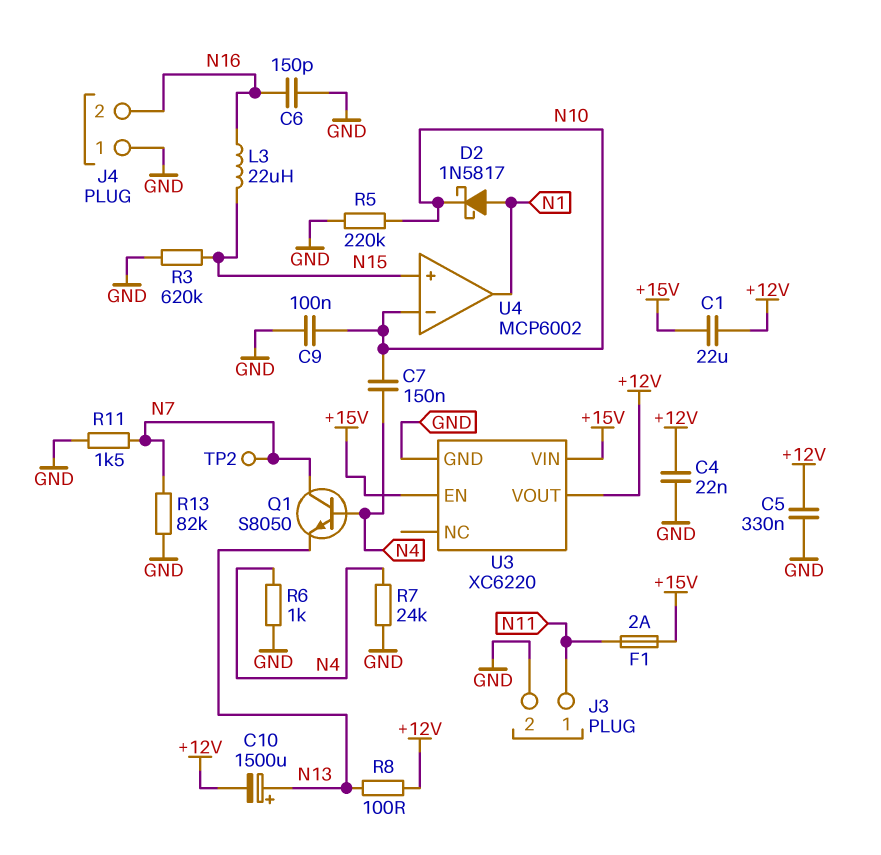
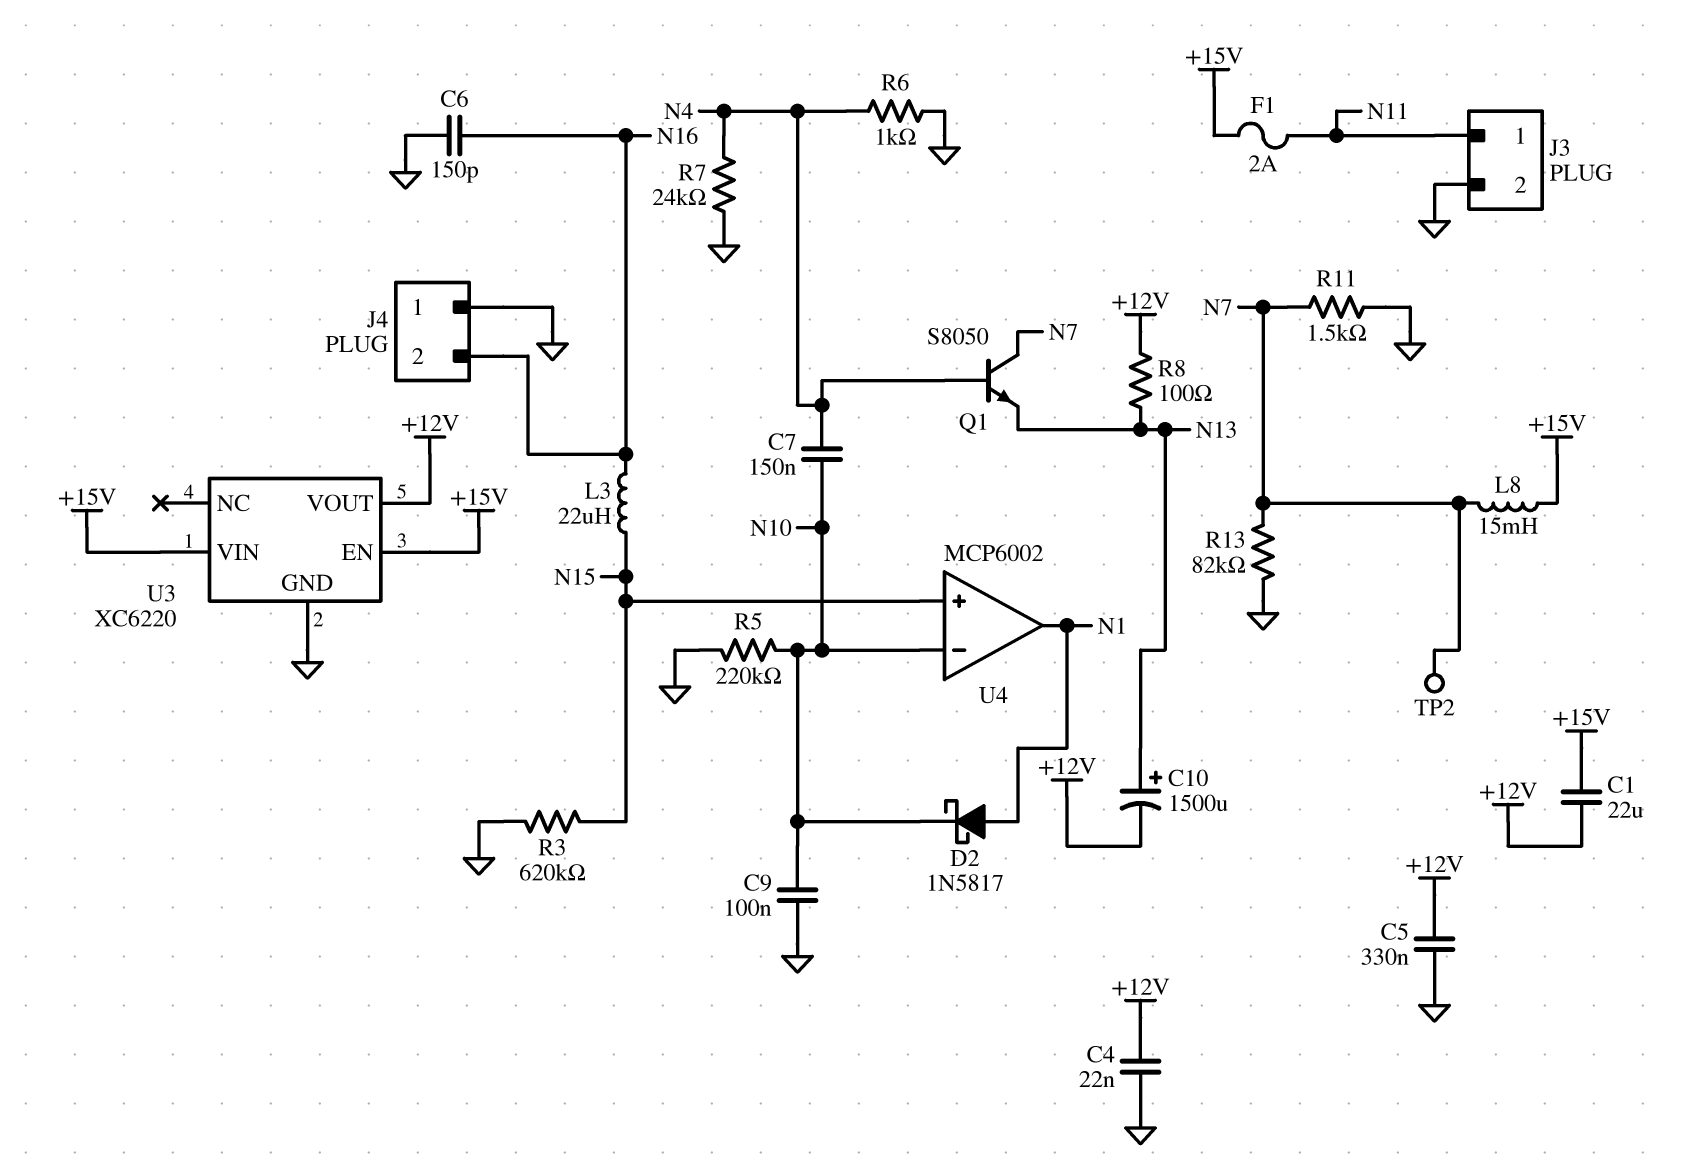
L8: none -> 15mH (+15V, N7)

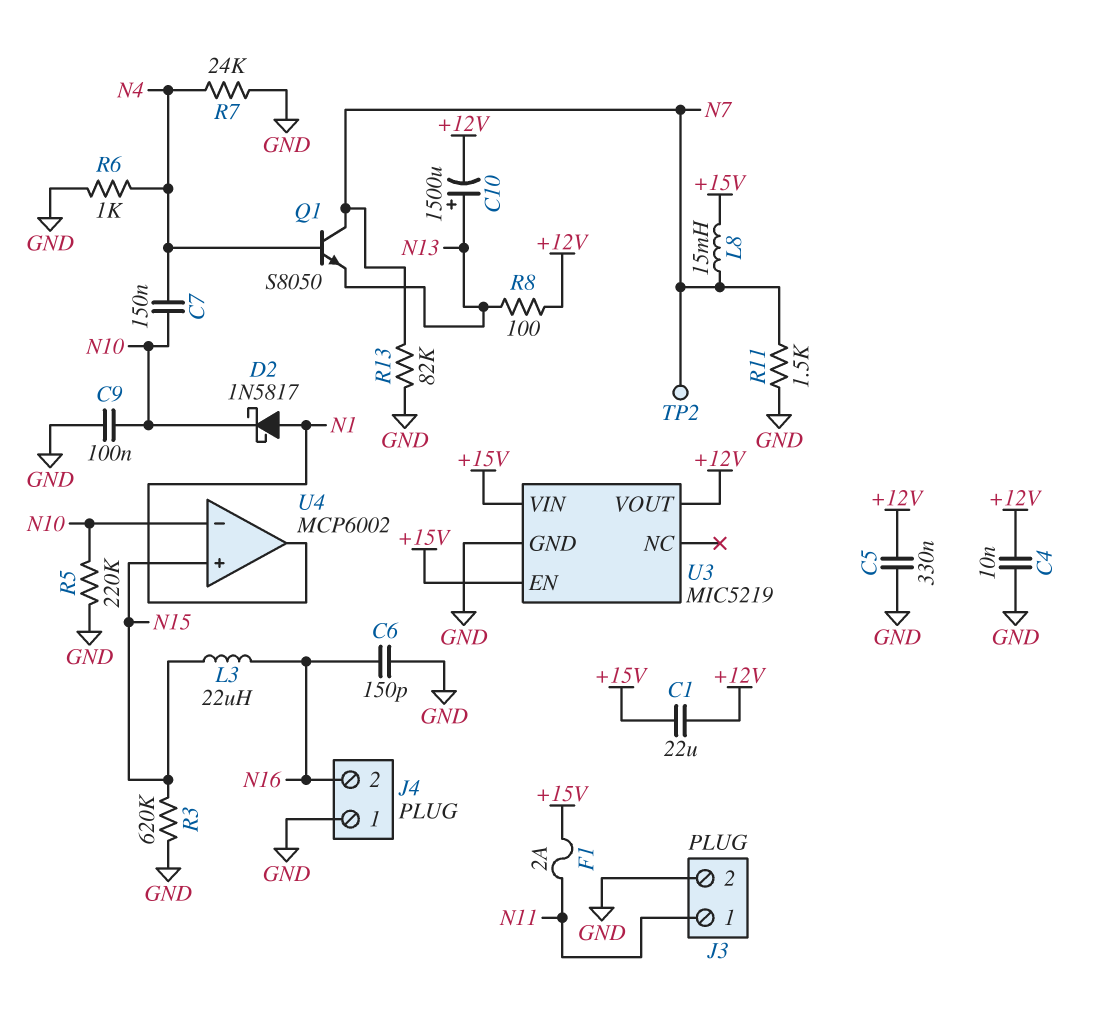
C4: 22nF (+12V, GND) -> 10nF (+12V, GND)
U3: XC6220 -> MIC5219

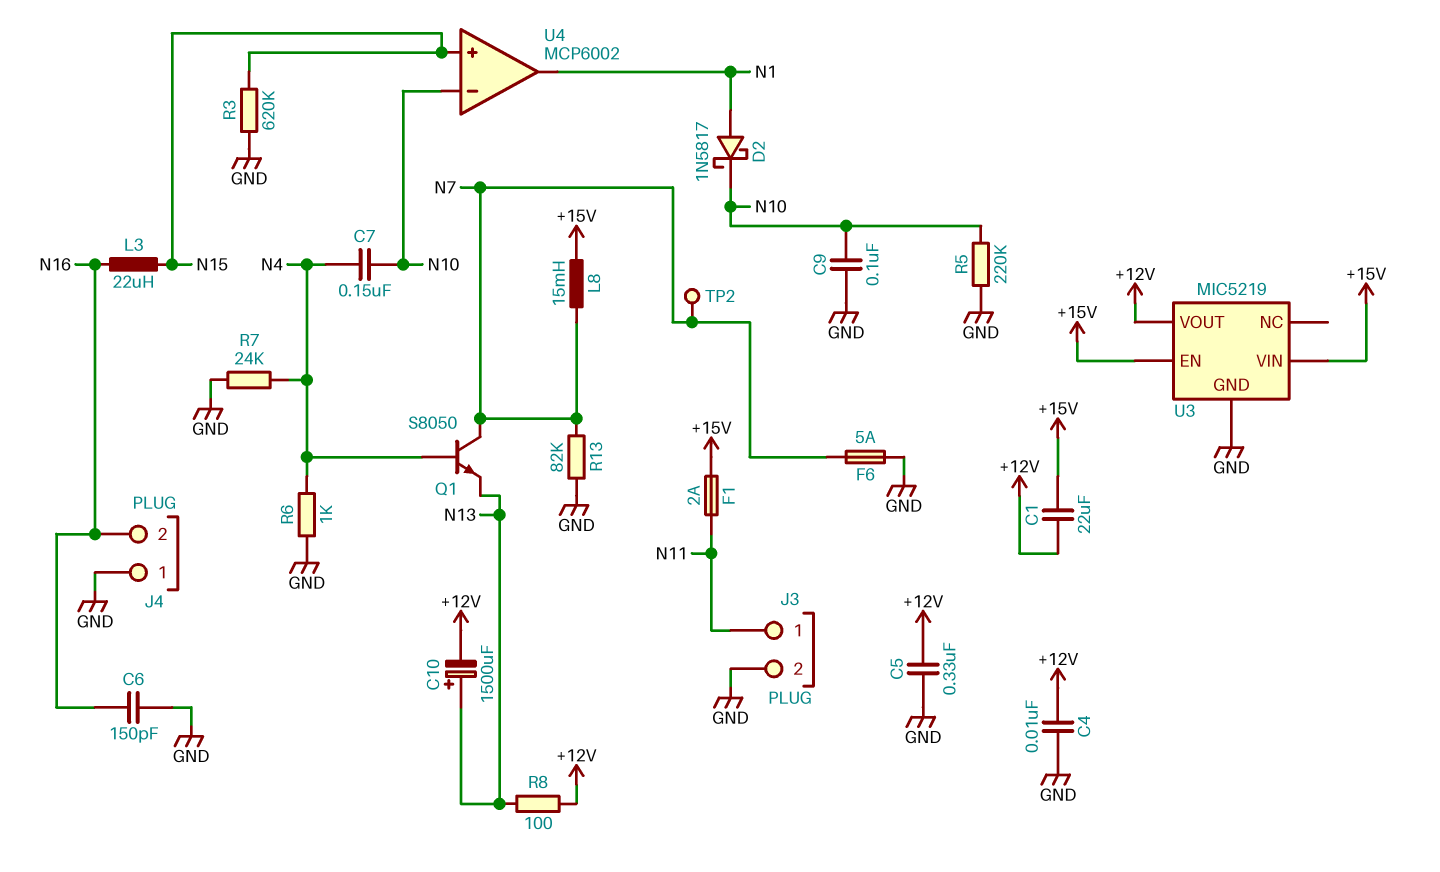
F6: none -> 5A (GND, N7)
R11: 1.5k (GND, N7) -> none

